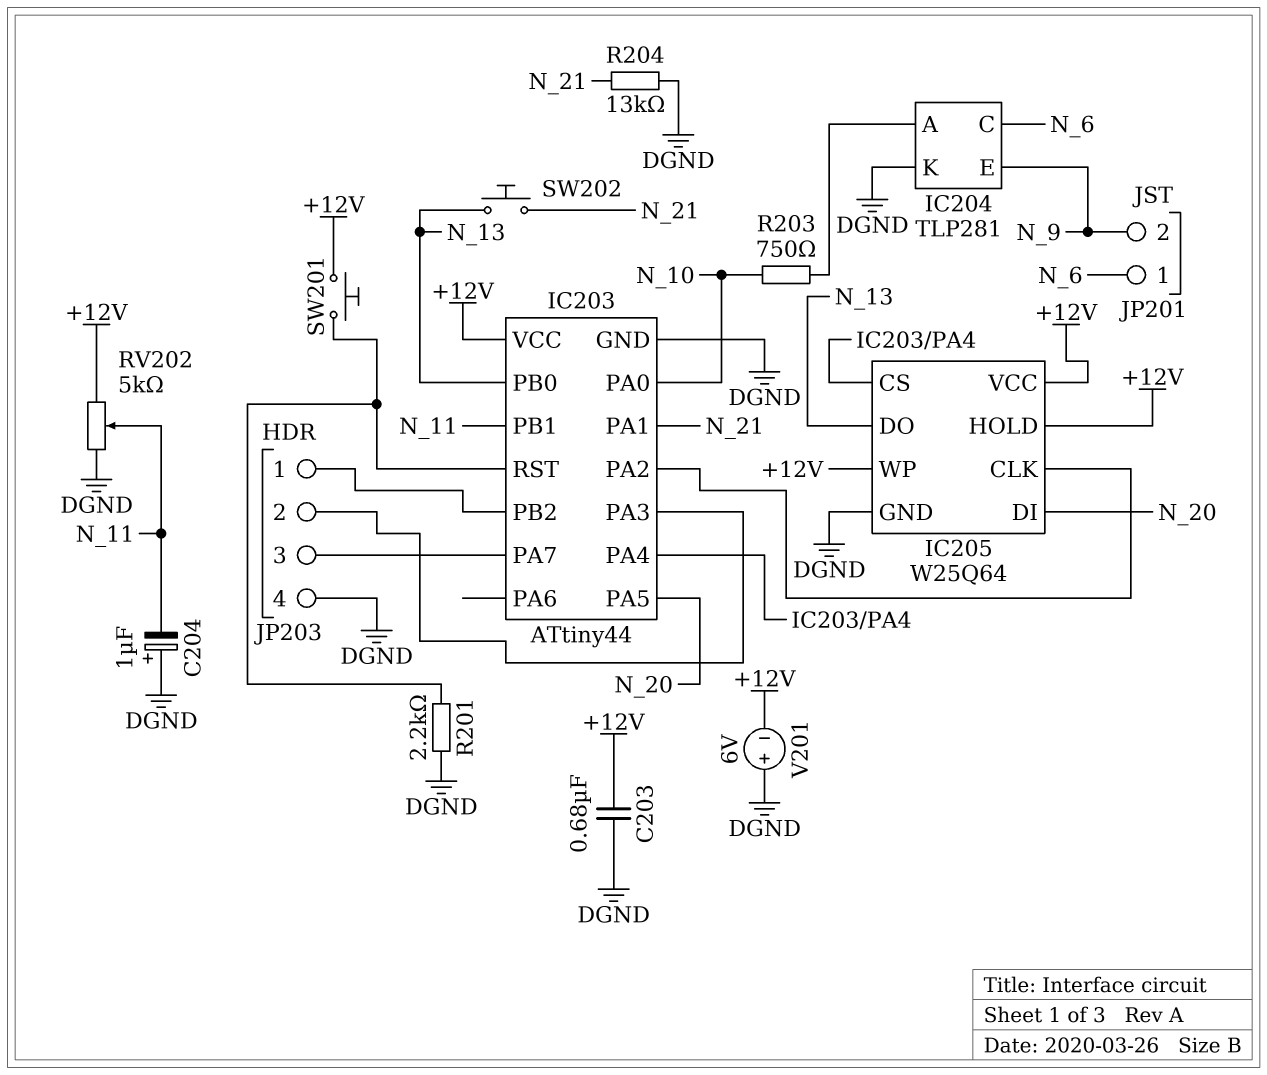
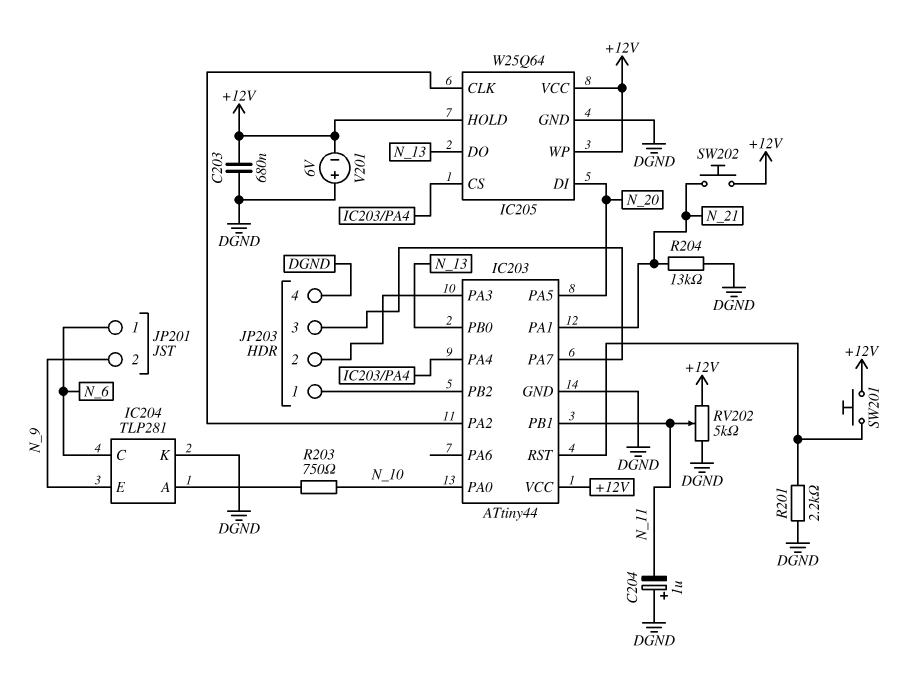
SW202: button (N_13, N_21) -> button (+12V, N_21)

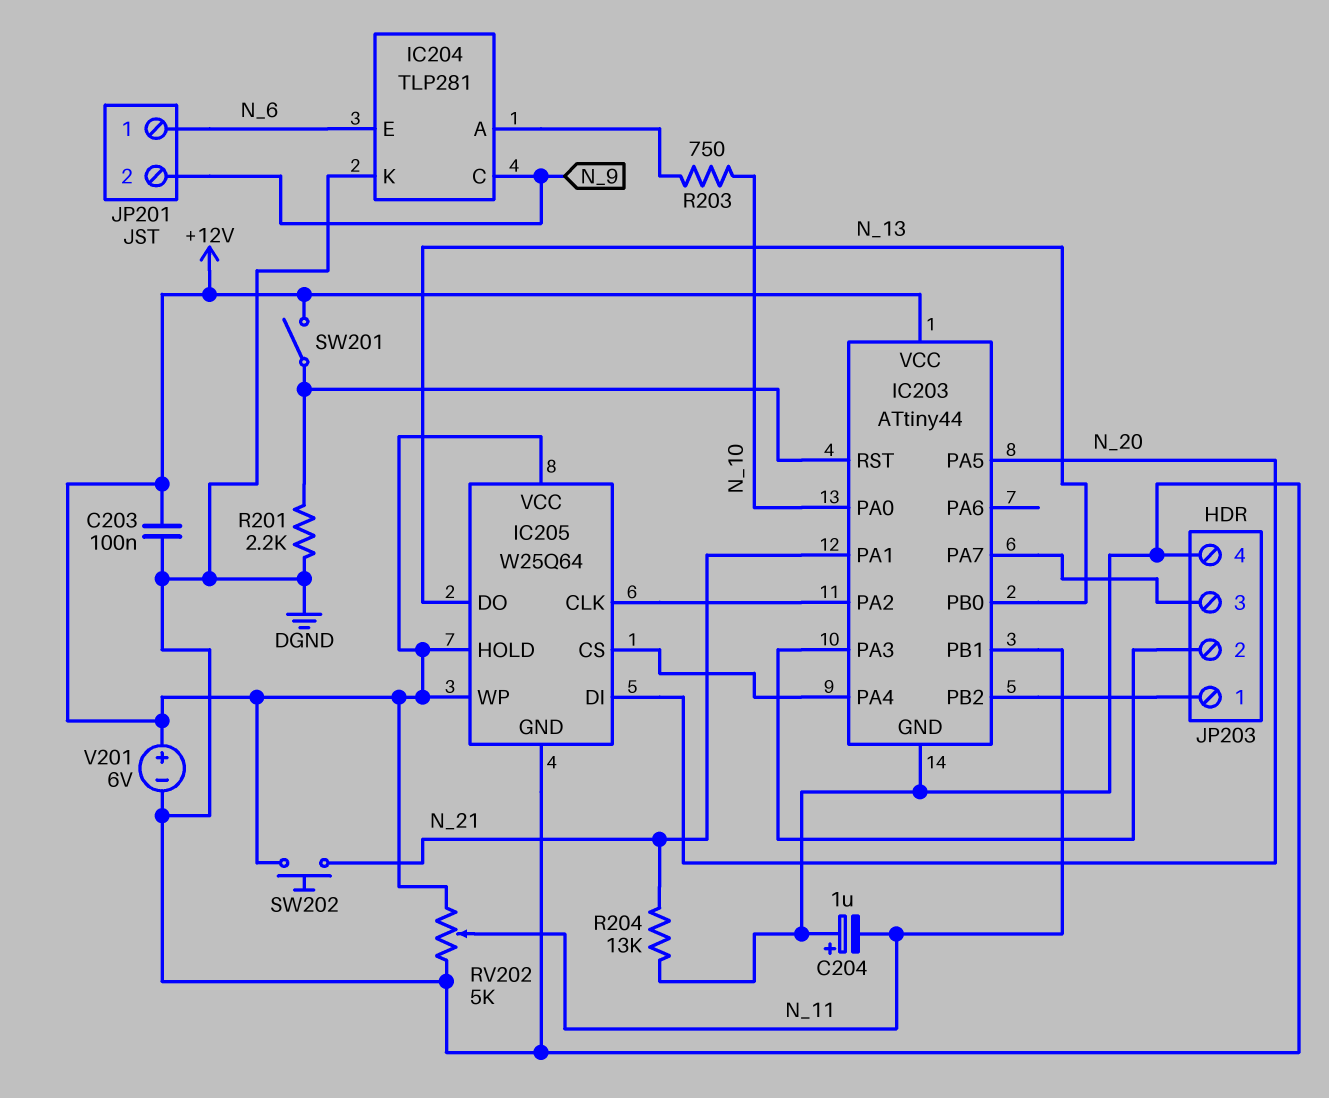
C203: 680nF (+12V, DGND) -> 100nF (+12V, DGND)
IC204 pin C: N_6 -> N_9
IC204 pin E: N_9 -> N_6
SW201: button (+12V, IC203/RST) -> switch (+12V, IC203/RST)
V201: 6V (plus DGND, minus +12V) -> 6V (plus +12V, minus DGND)

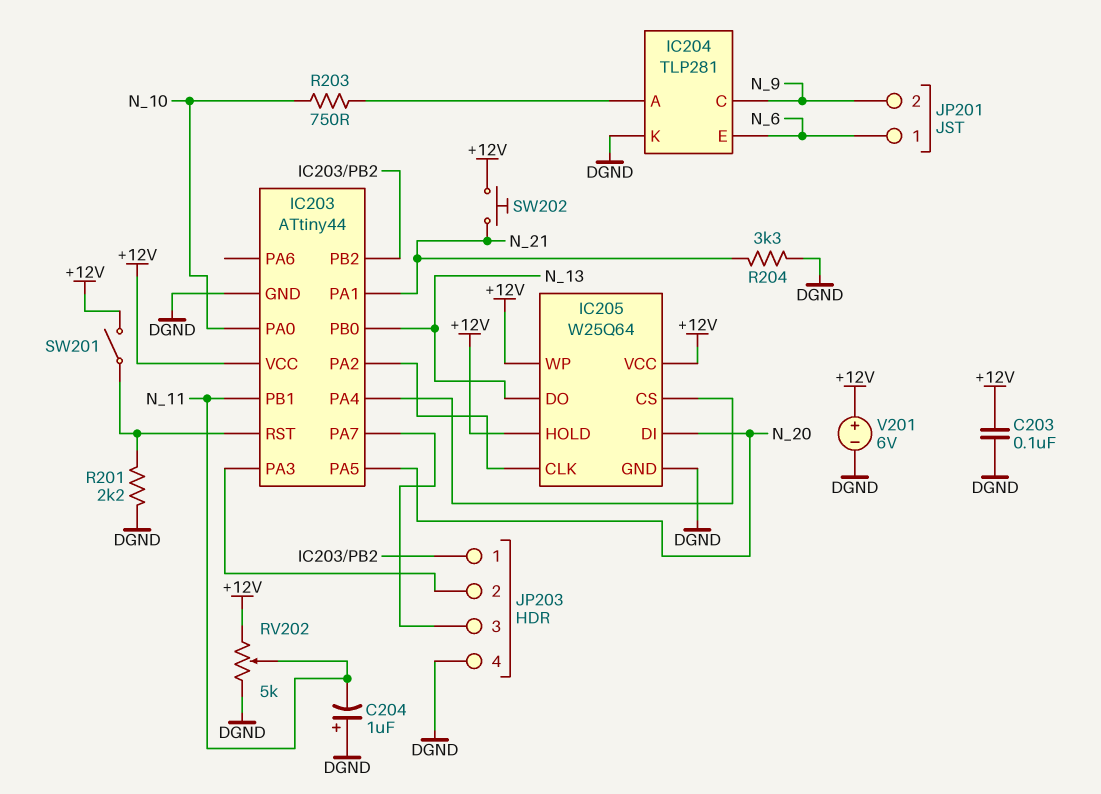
R204: 13k (DGND, N_21) -> 3.3k (DGND, N_21)

